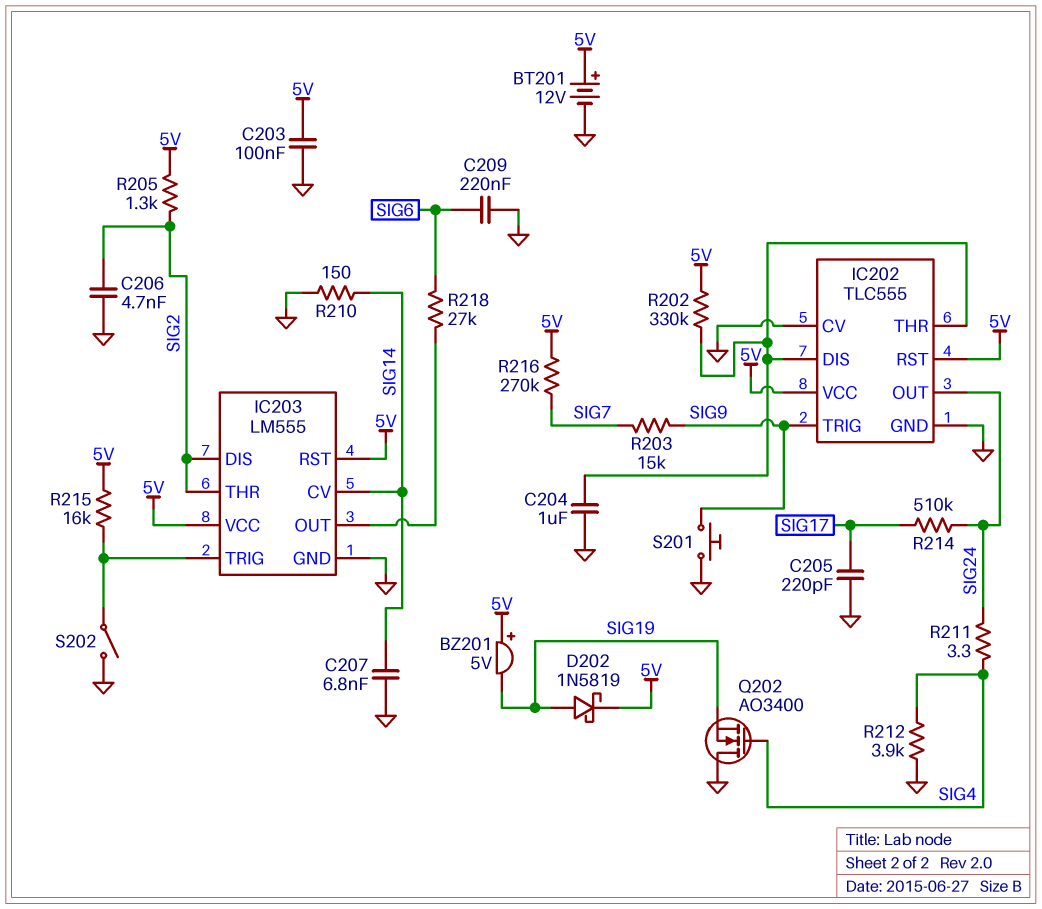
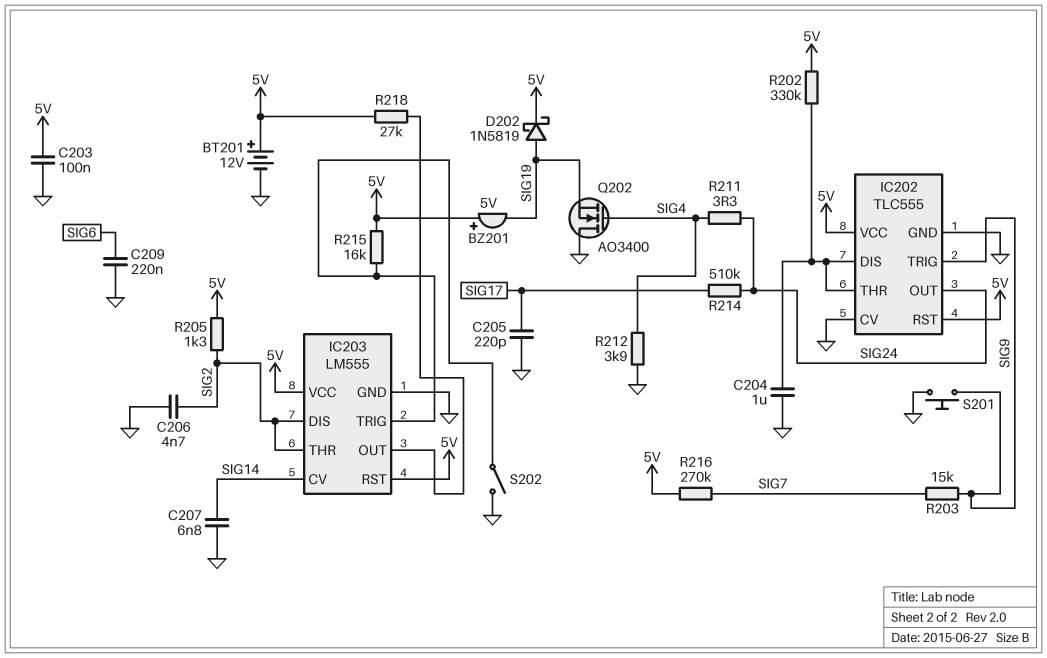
R210: 150 (GND, SIG14) -> none
R218: 27k (IC203/OUT, SIG6) -> 27k (5V, IC203/OUT)

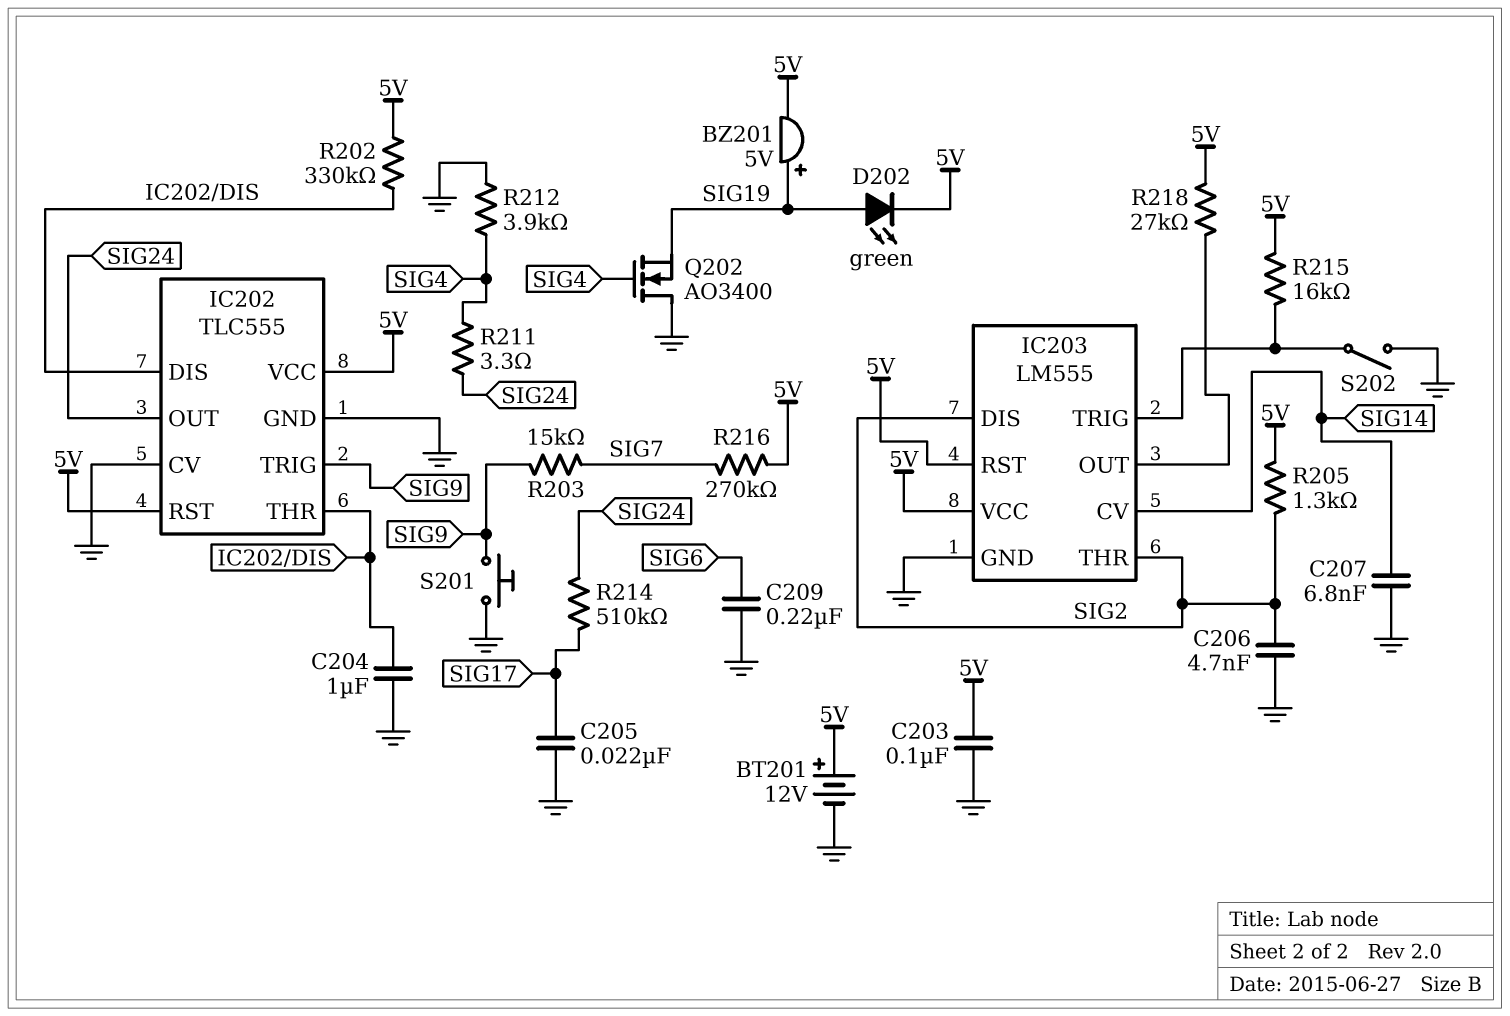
BZ201: buzzer 5V (plus 5V, minus SIG19) -> buzzer 5V (plus SIG19, minus 5V)
C205: 220pF (GND, SIG17) -> 22nF (GND, SIG17)
D202: schottky 1N5819 (A SIG19, K 5V) -> LED green (A SIG19, K 5V)

